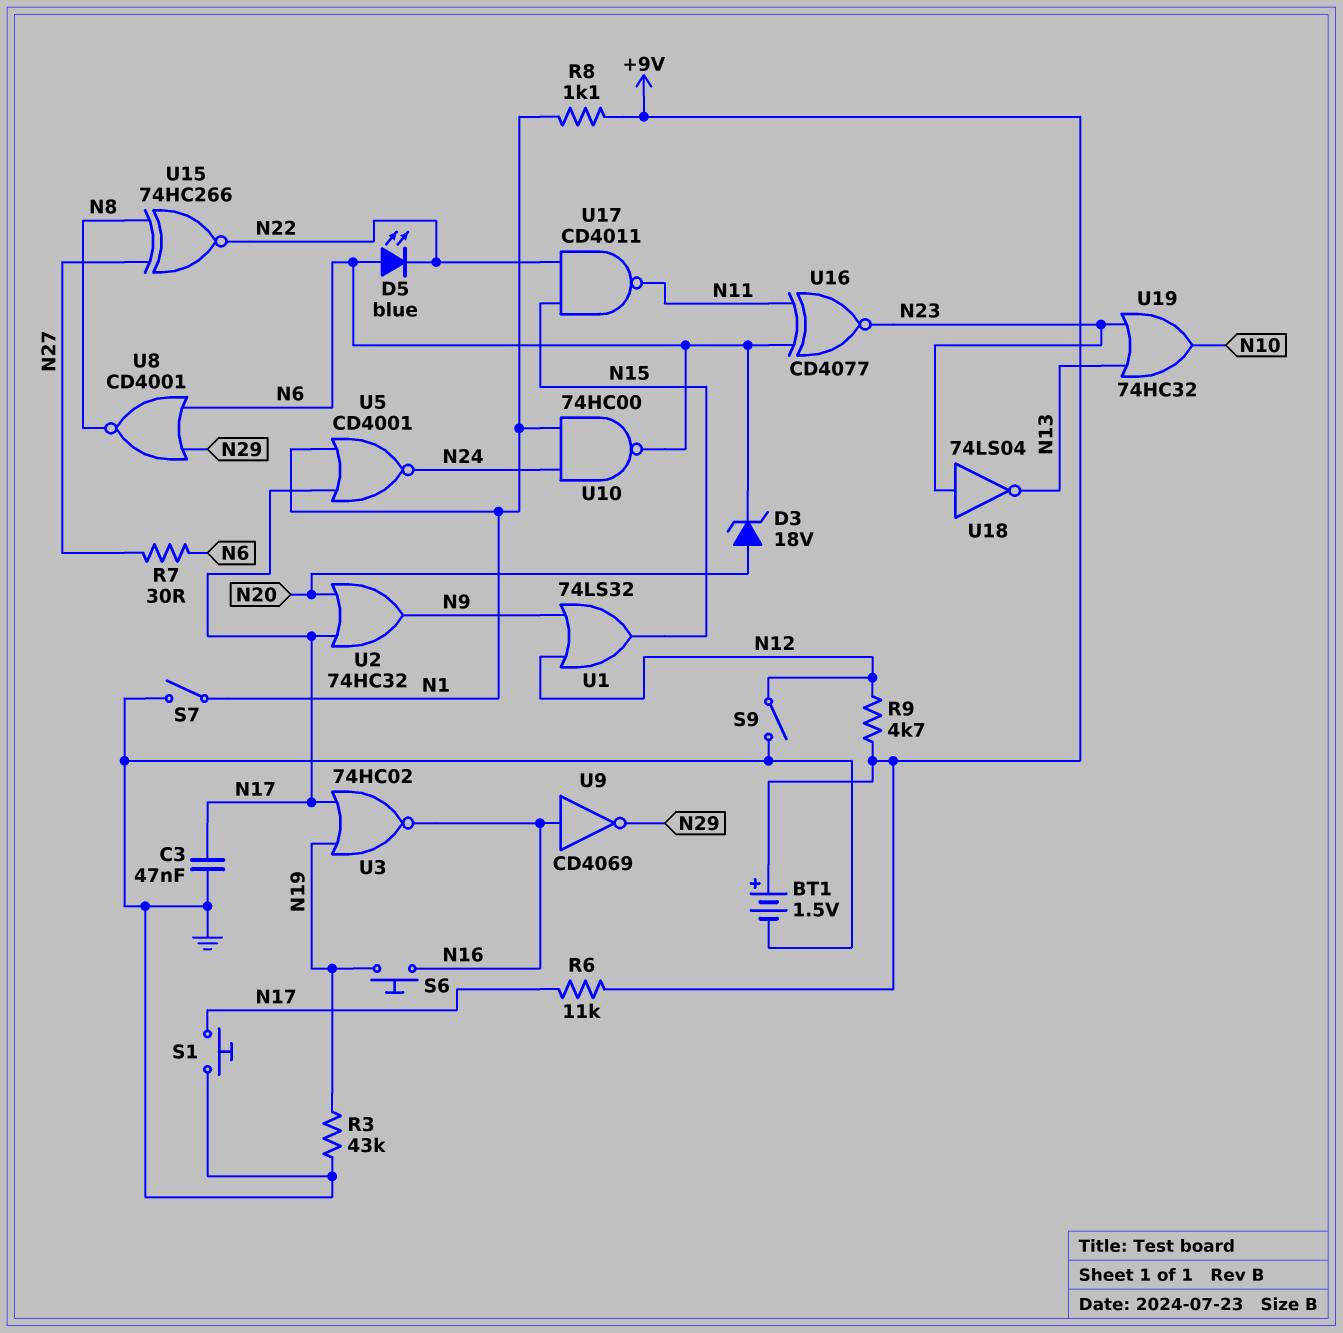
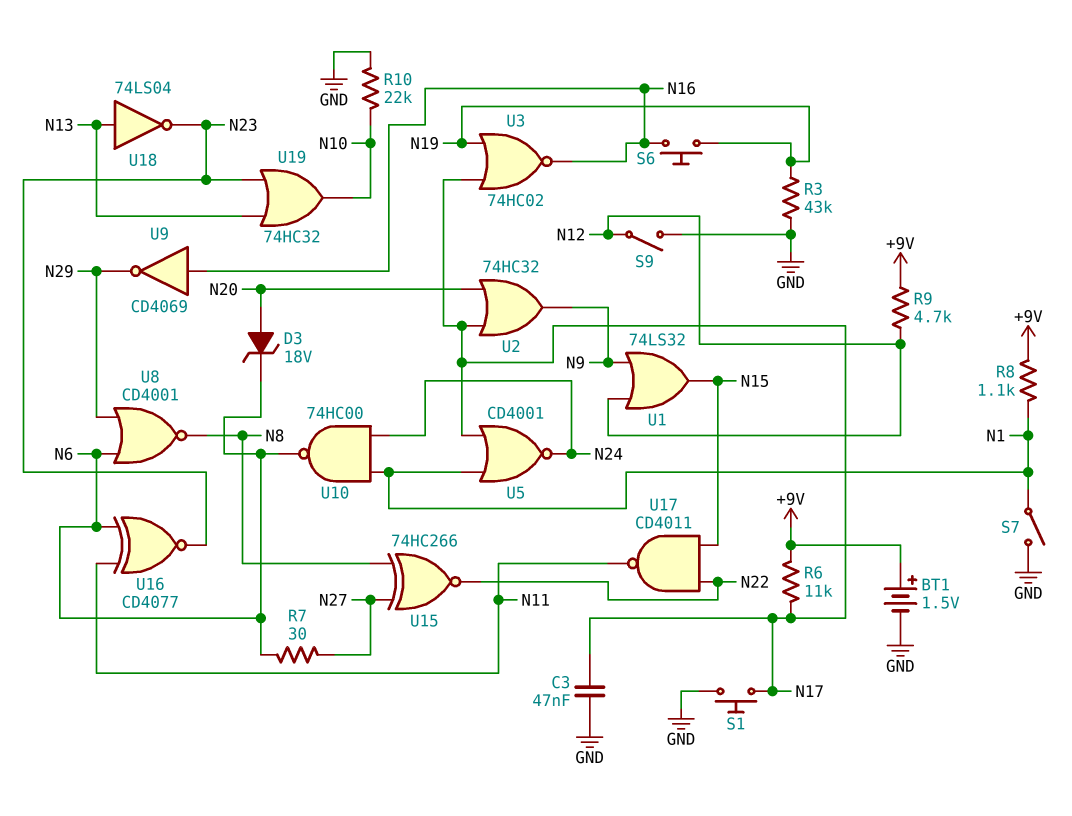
D5: LED blue (A N6, K N22) -> none
R10: none -> 22k (GND, N10)
U18: NOT 74LS04 (in N23, out N13) -> NOT 74LS04 (in N13, out N23)

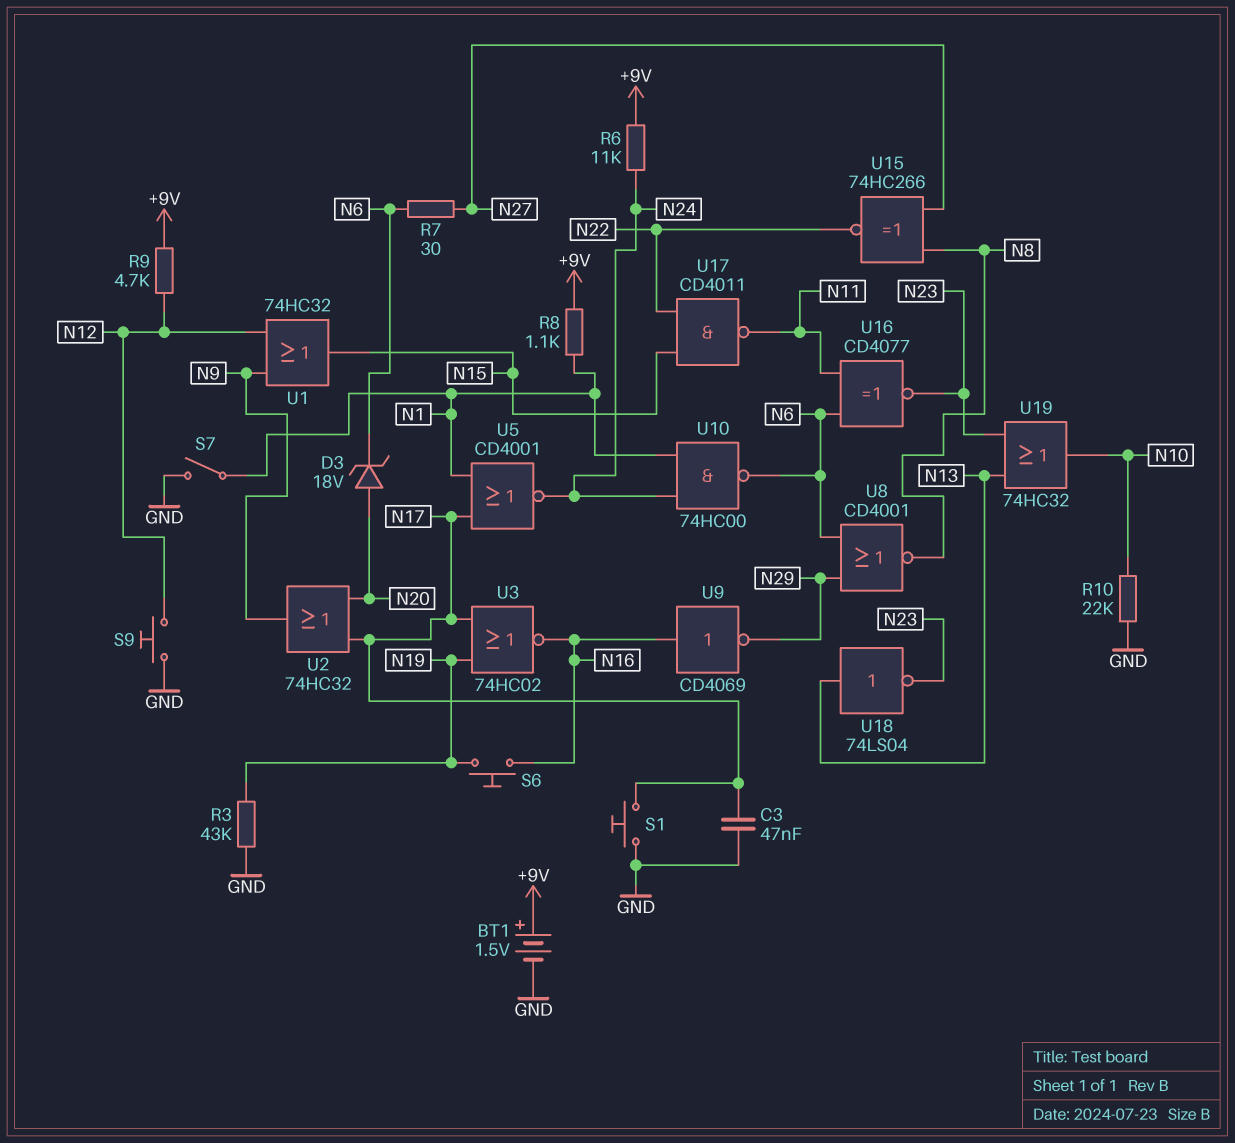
R6: 11k (+9V, N17) -> 11k (+9V, N24)
S9: switch (GND, N12) -> button (GND, N12)
U1: OR 74LS32 (in N9, in N12, out N15) -> OR 74HC32 (in N9, in N12, out N15)

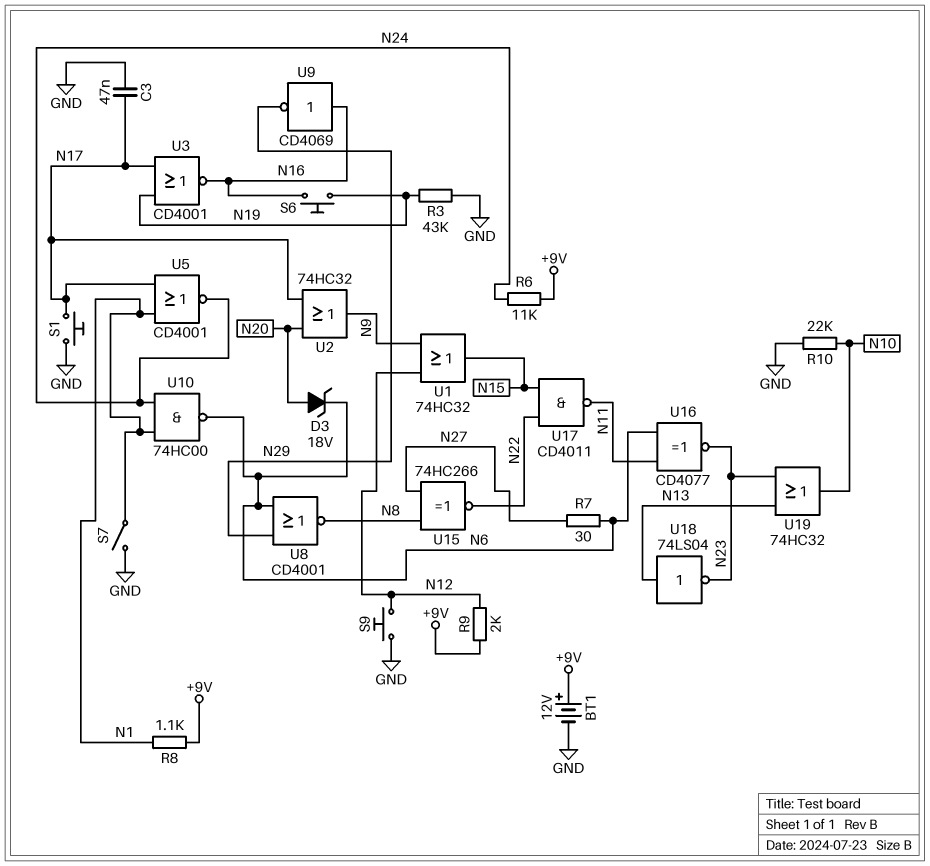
BT1: 1.5V (plus +9V, minus GND) -> 12V (plus +9V, minus GND)
R9: 4.7k (+9V, N12) -> 2k (+9V, N12)
U3: NOR 74HC02 (in N17, in N19, out N16) -> NOR CD4001 (in N17, in N19, out N16)

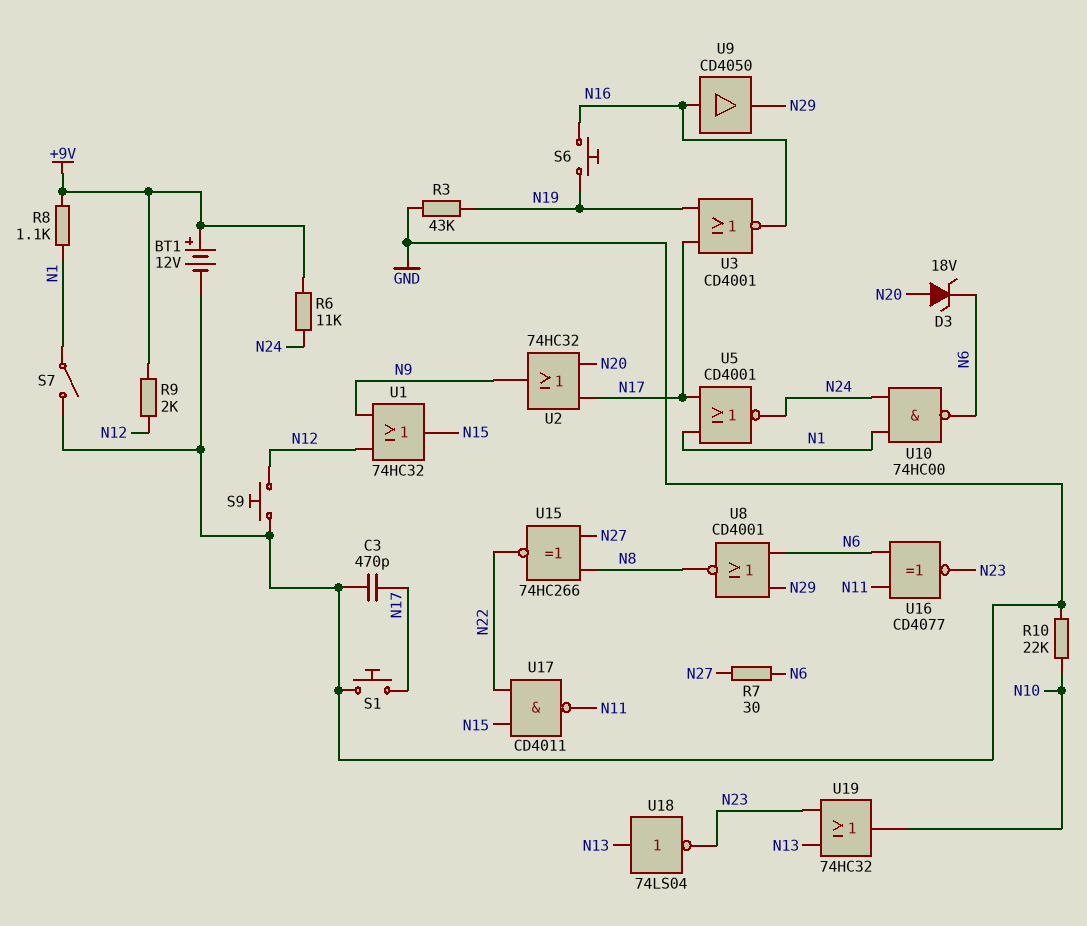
C3: 47nF (GND, N17) -> 470pF (GND, N17)
U9: NOT CD4069 (in N16, out N29) -> buffer CD4050 (in N16, out N29)

